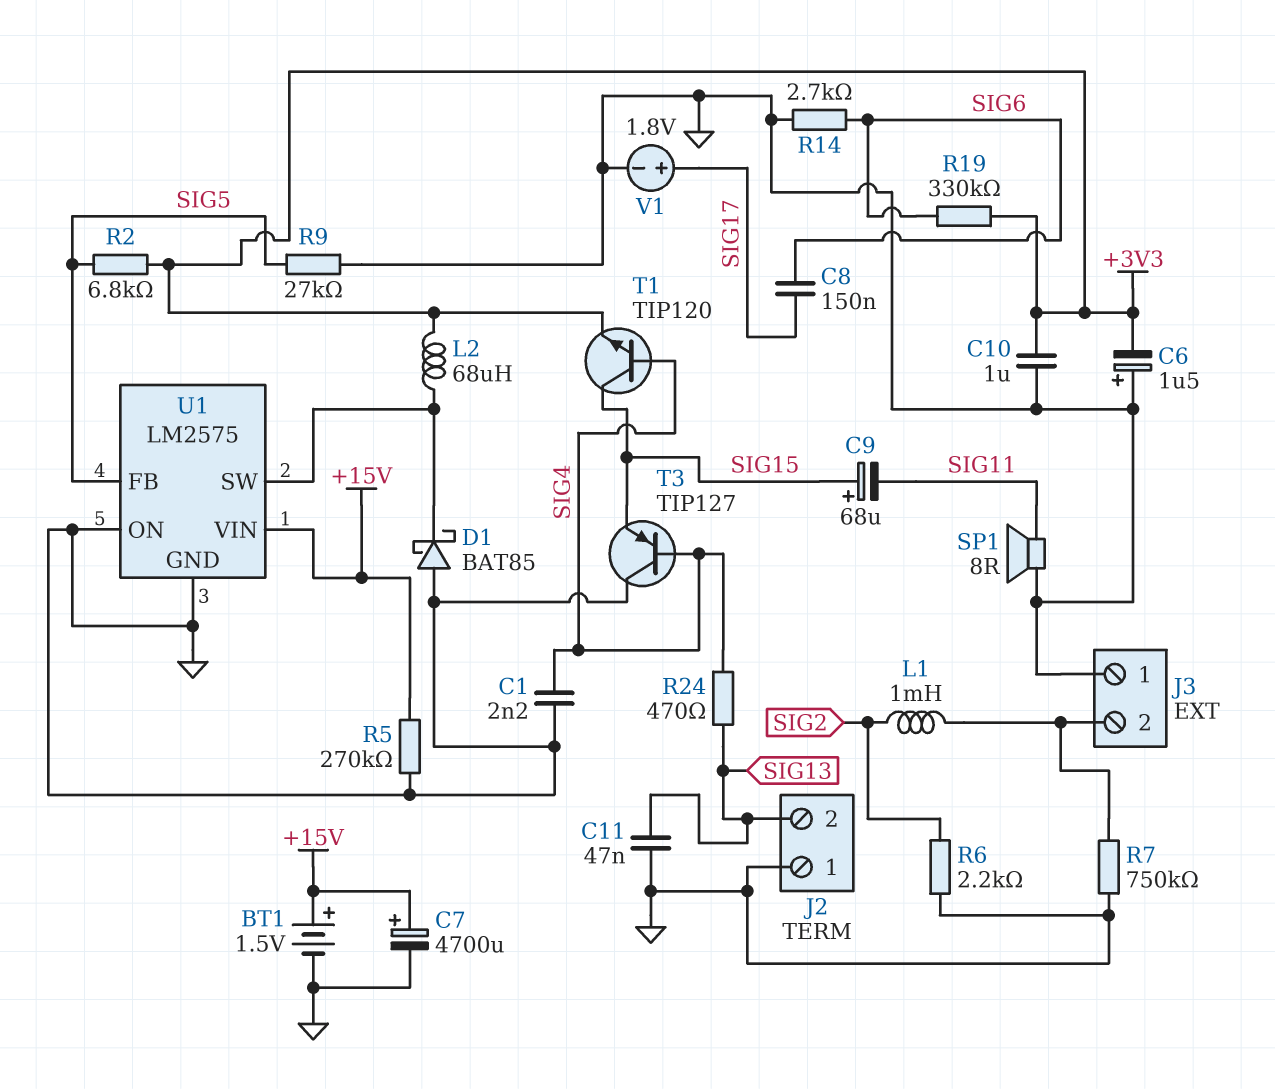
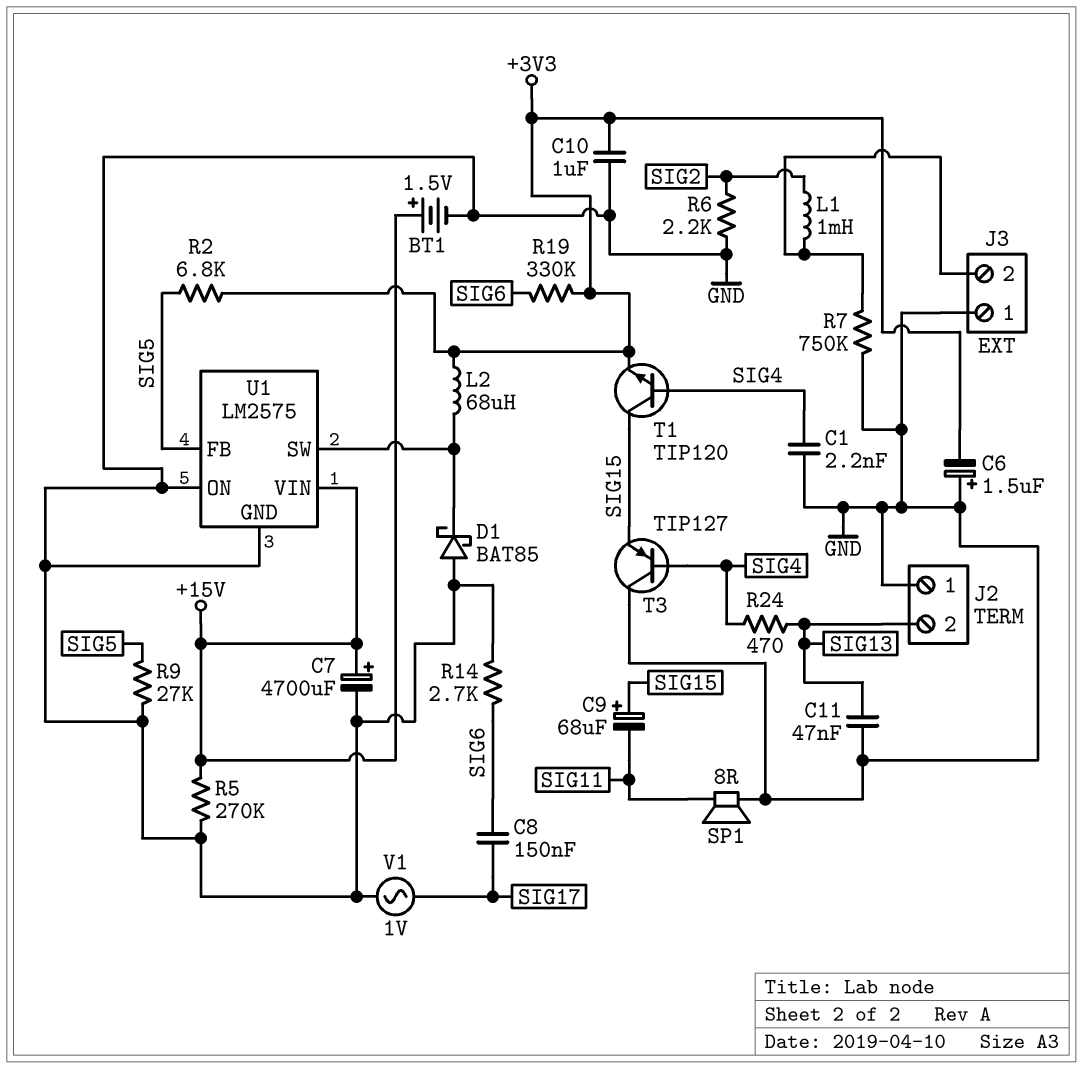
V1: 1.8V (plus SIG17, minus GND) -> AC 1V (GND, SIG17)

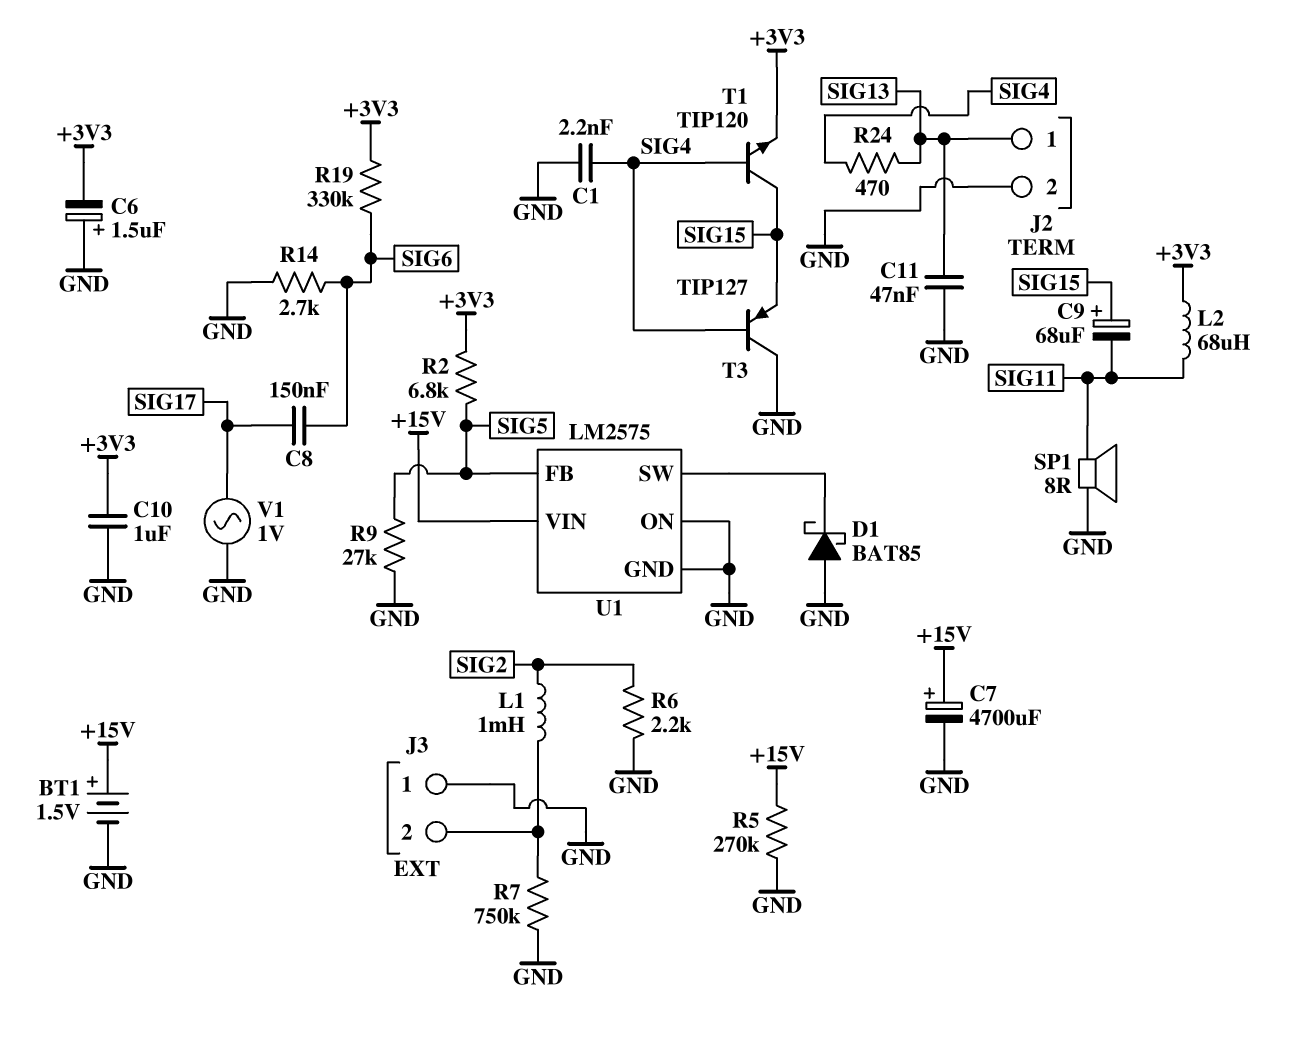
J2 pin 1: GND -> SIG13
J2 pin 2: SIG13 -> GND
L2: 68uH (+3V3, U1/SW) -> 68uH (+3V3, SIG11)

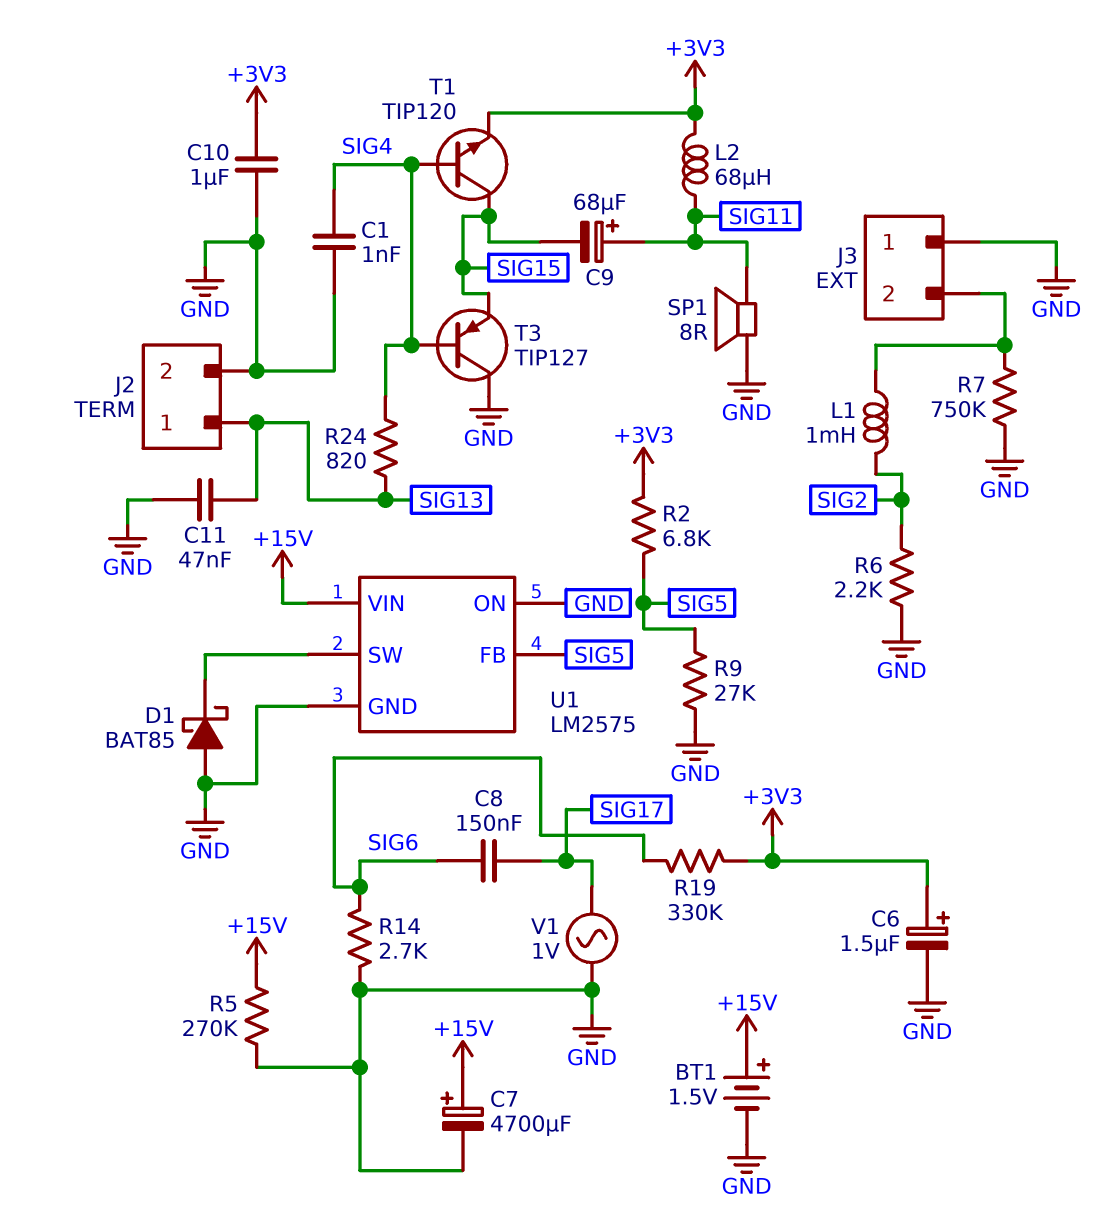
C1: 2.2nF (GND, SIG4) -> 1nF (GND, SIG4)
C6: 1.5uF (plus GND, minus +3V3) -> 1.5uF (plus +3V3, minus GND)
C9: 68uF (plus SIG15, minus SIG11) -> 68uF (plus SIG11, minus SIG15)
R24: 470 (SIG4, SIG13) -> 820 (SIG4, SIG13)

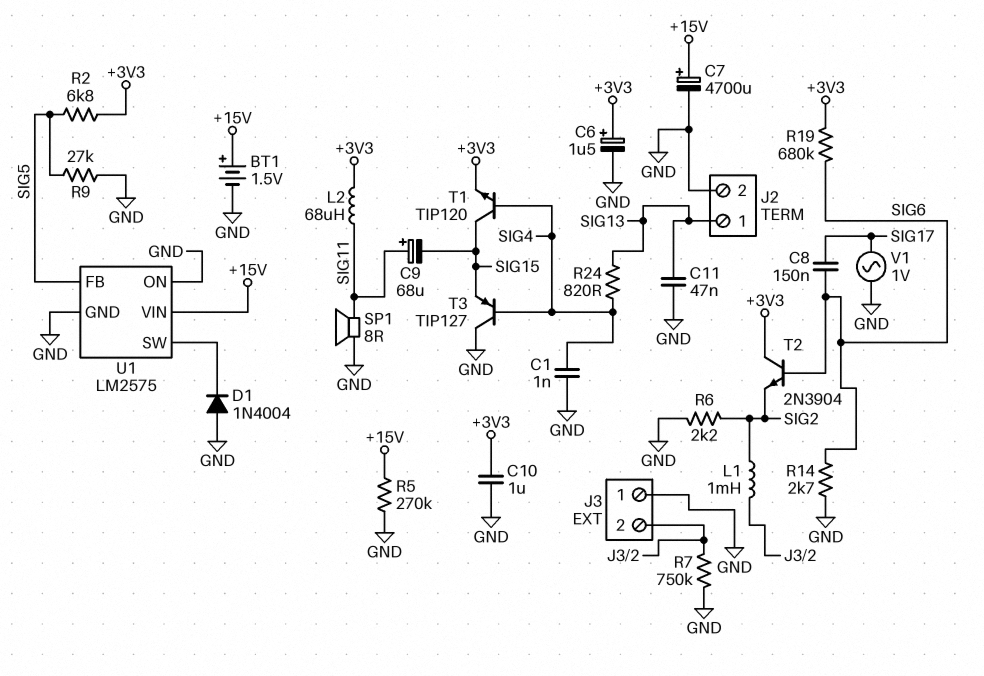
D1: schottky BAT85 (A GND, K U1/SW) -> diode 1N4004 (A GND, K U1/SW)
R19: 330k (+3V3, SIG6) -> 680k (+3V3, SIG6)
T2: none -> NPN 2N3904 (B SIG6, C +3V3, E SIG2)

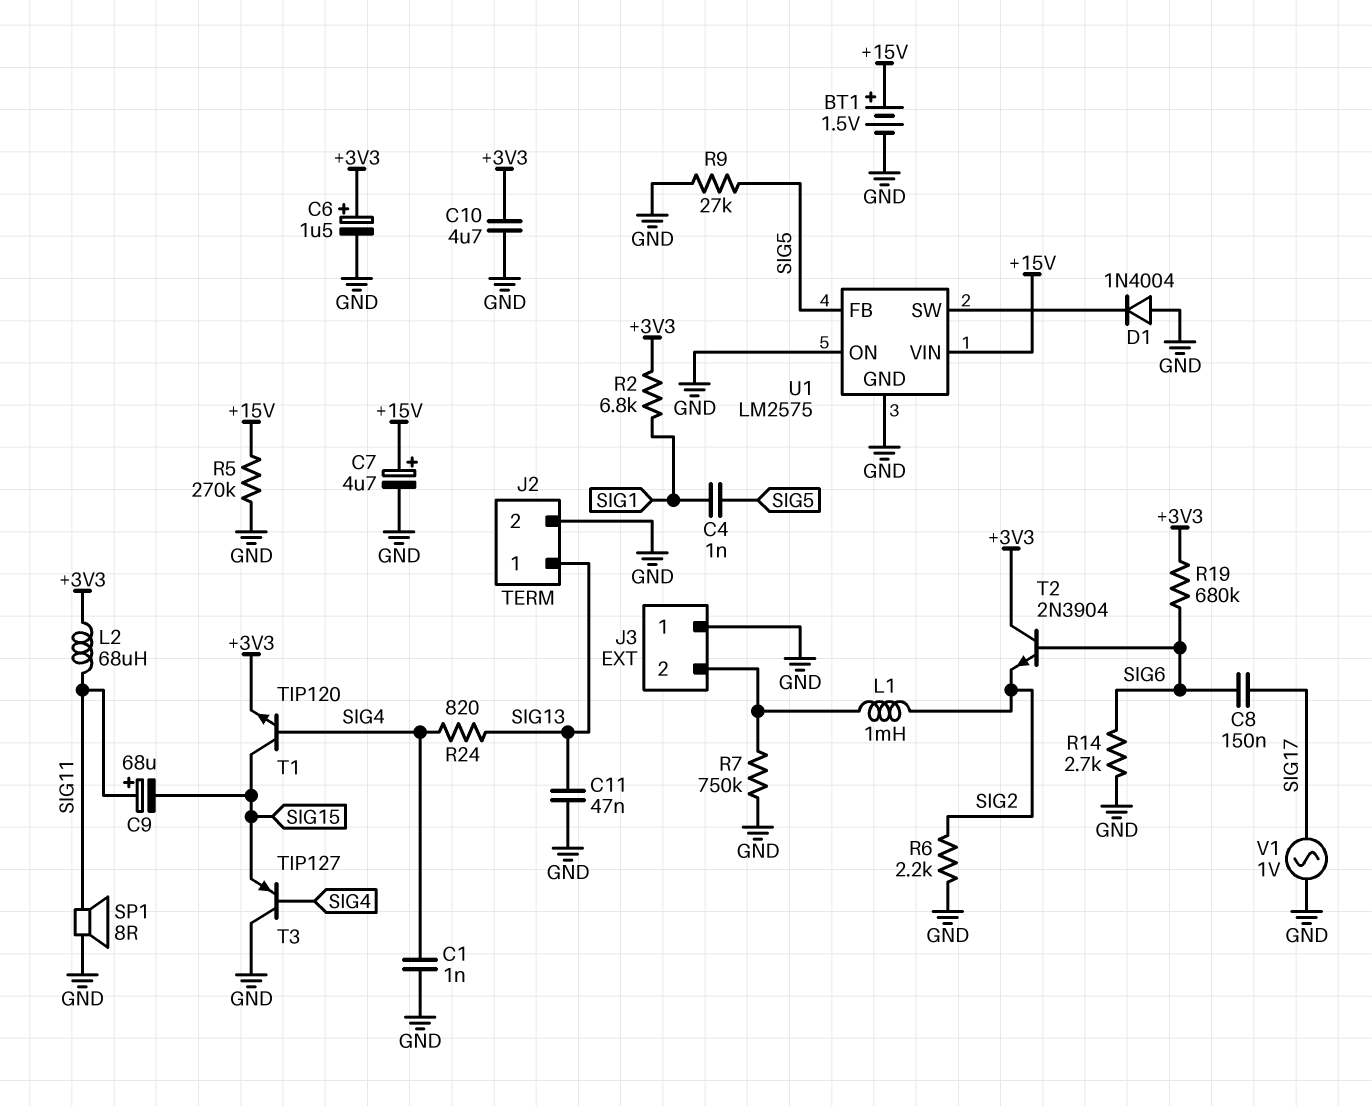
C4: none -> 1nF (SIG1, SIG5)
C7: 4700uF (plus +15V, minus GND) -> 4.7uF (plus +15V, minus GND)
C10: 1uF (+3V3, GND) -> 4.7uF (+3V3, GND)
R2: 6.8k (+3V3, SIG5) -> 6.8k (+3V3, SIG1)

